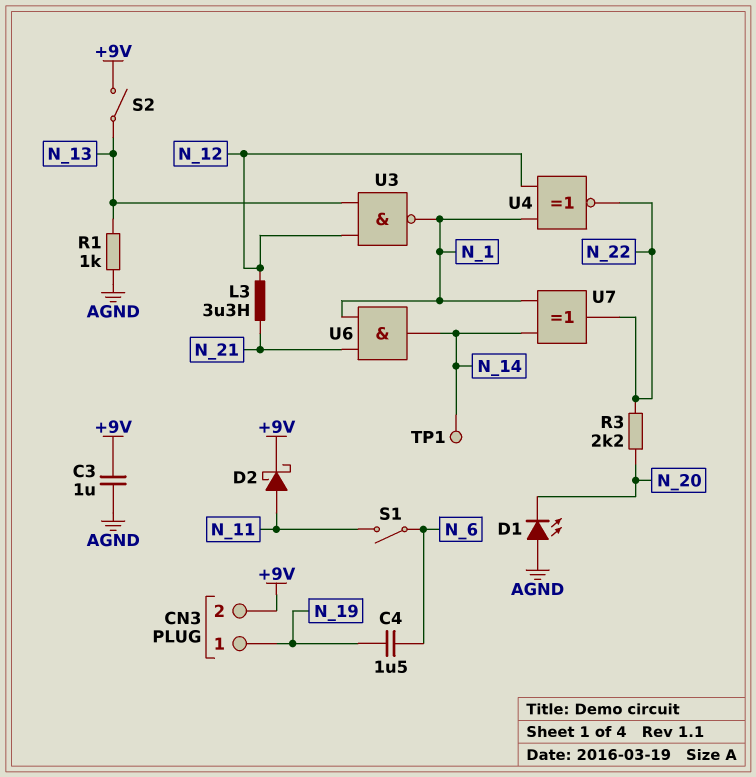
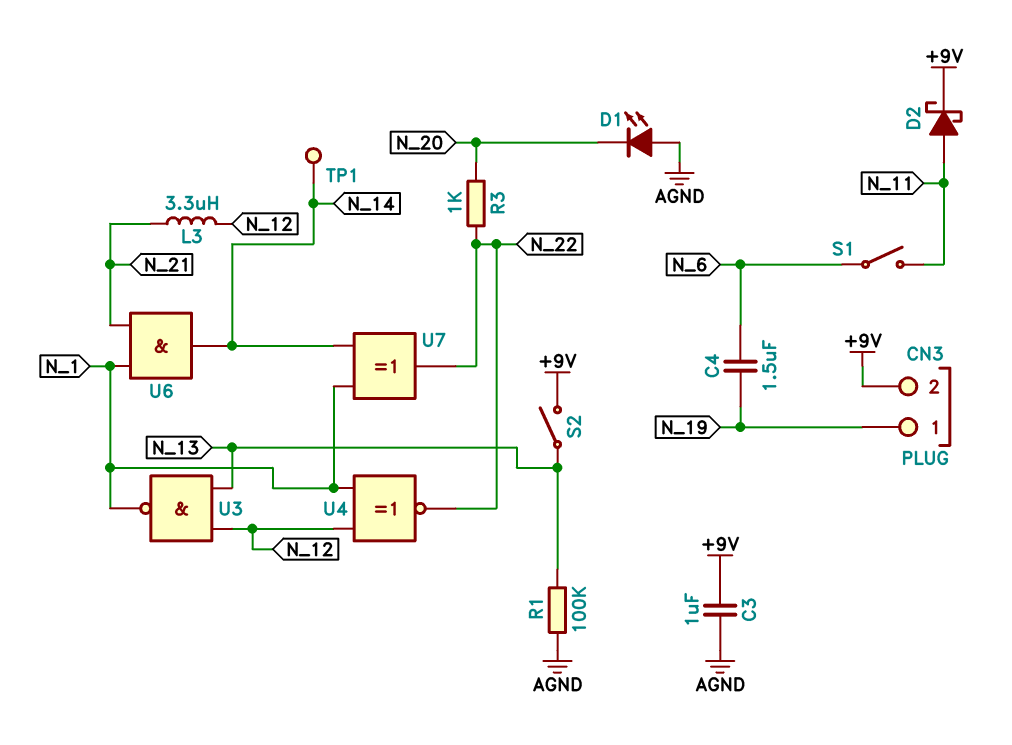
R1: 1k (AGND, N_13) -> 100k (AGND, N_13)
R3: 2.2k (N_20, N_22) -> 1k (N_20, N_22)

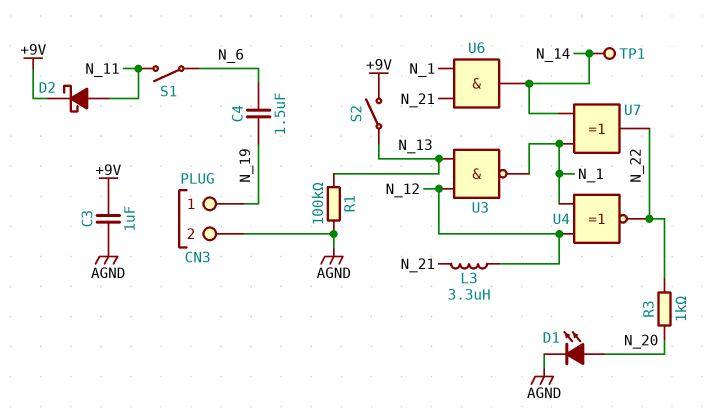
CN3 pin 2: +9V -> AGND
D1: LED (A AGND, K N_20) -> LED (A N_20, K AGND)

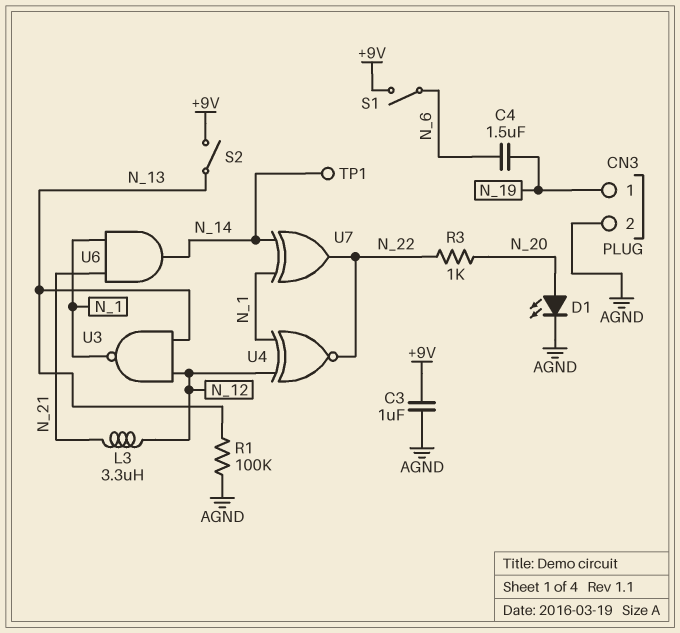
D2: schottky (A N_11, K +9V) -> none
S1: switch (N_6, N_11) -> switch (+9V, N_6)

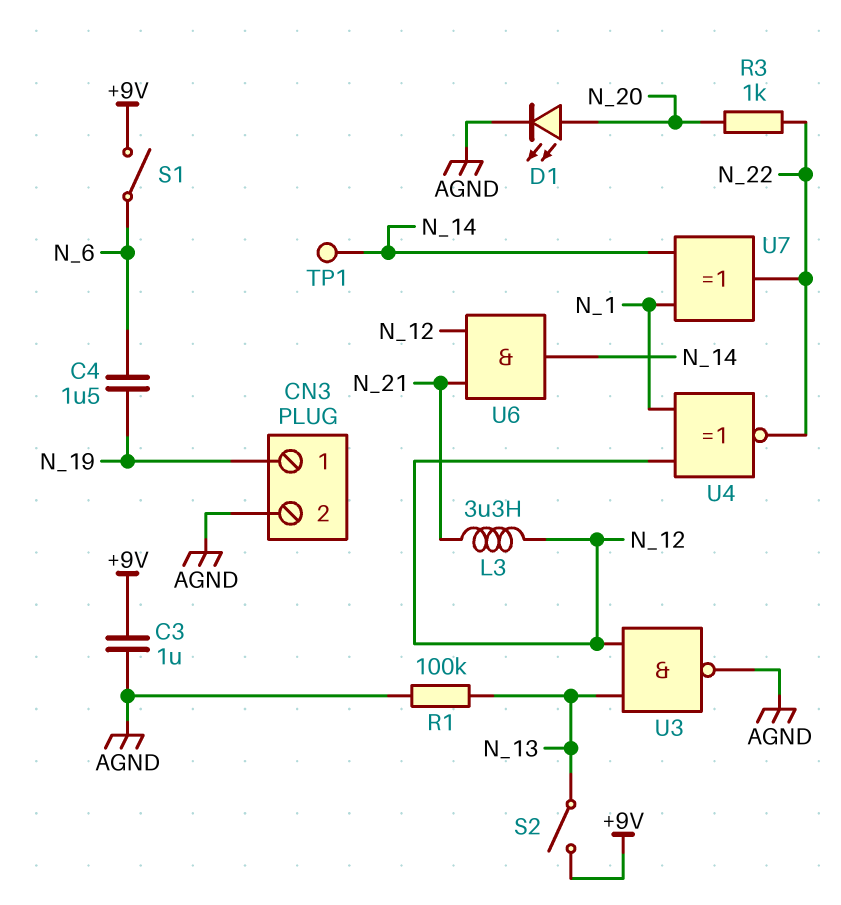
U3: NAND (in N_12, in N_13, out N_1) -> NAND (in N_12, in N_13, out AGND)
U6: AND (in N_1, in N_21, out N_14) -> AND (in N_12, in N_21, out N_14)

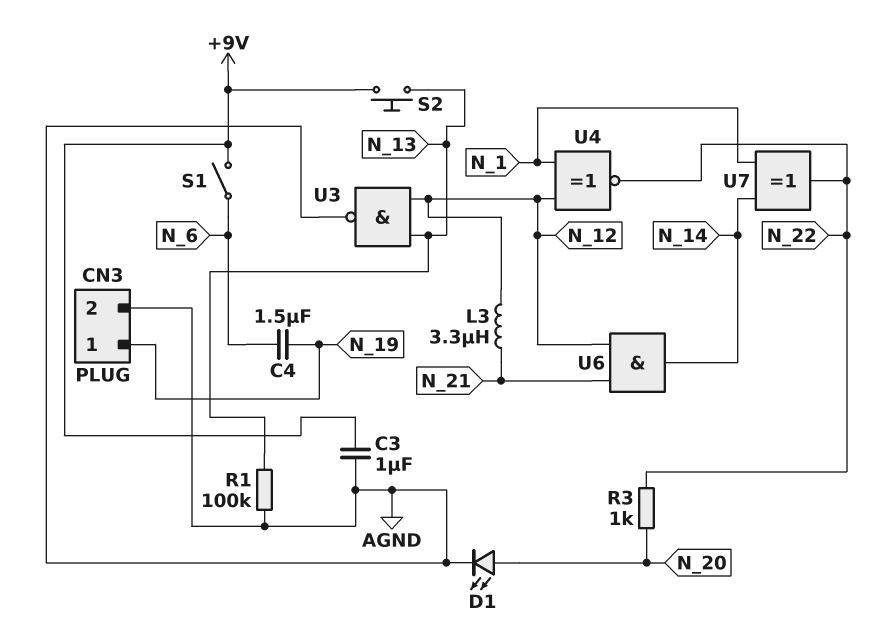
S2: switch (+9V, N_13) -> button (+9V, N_13)
TP1: test point (N_14) -> none

